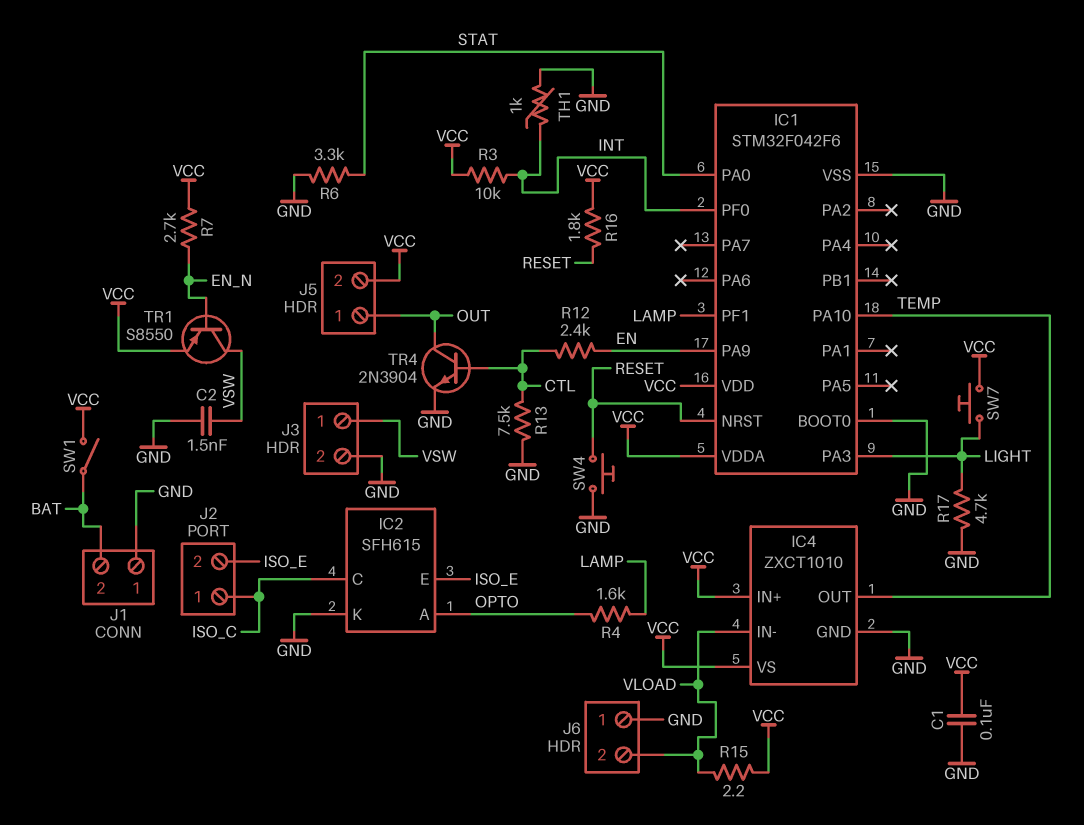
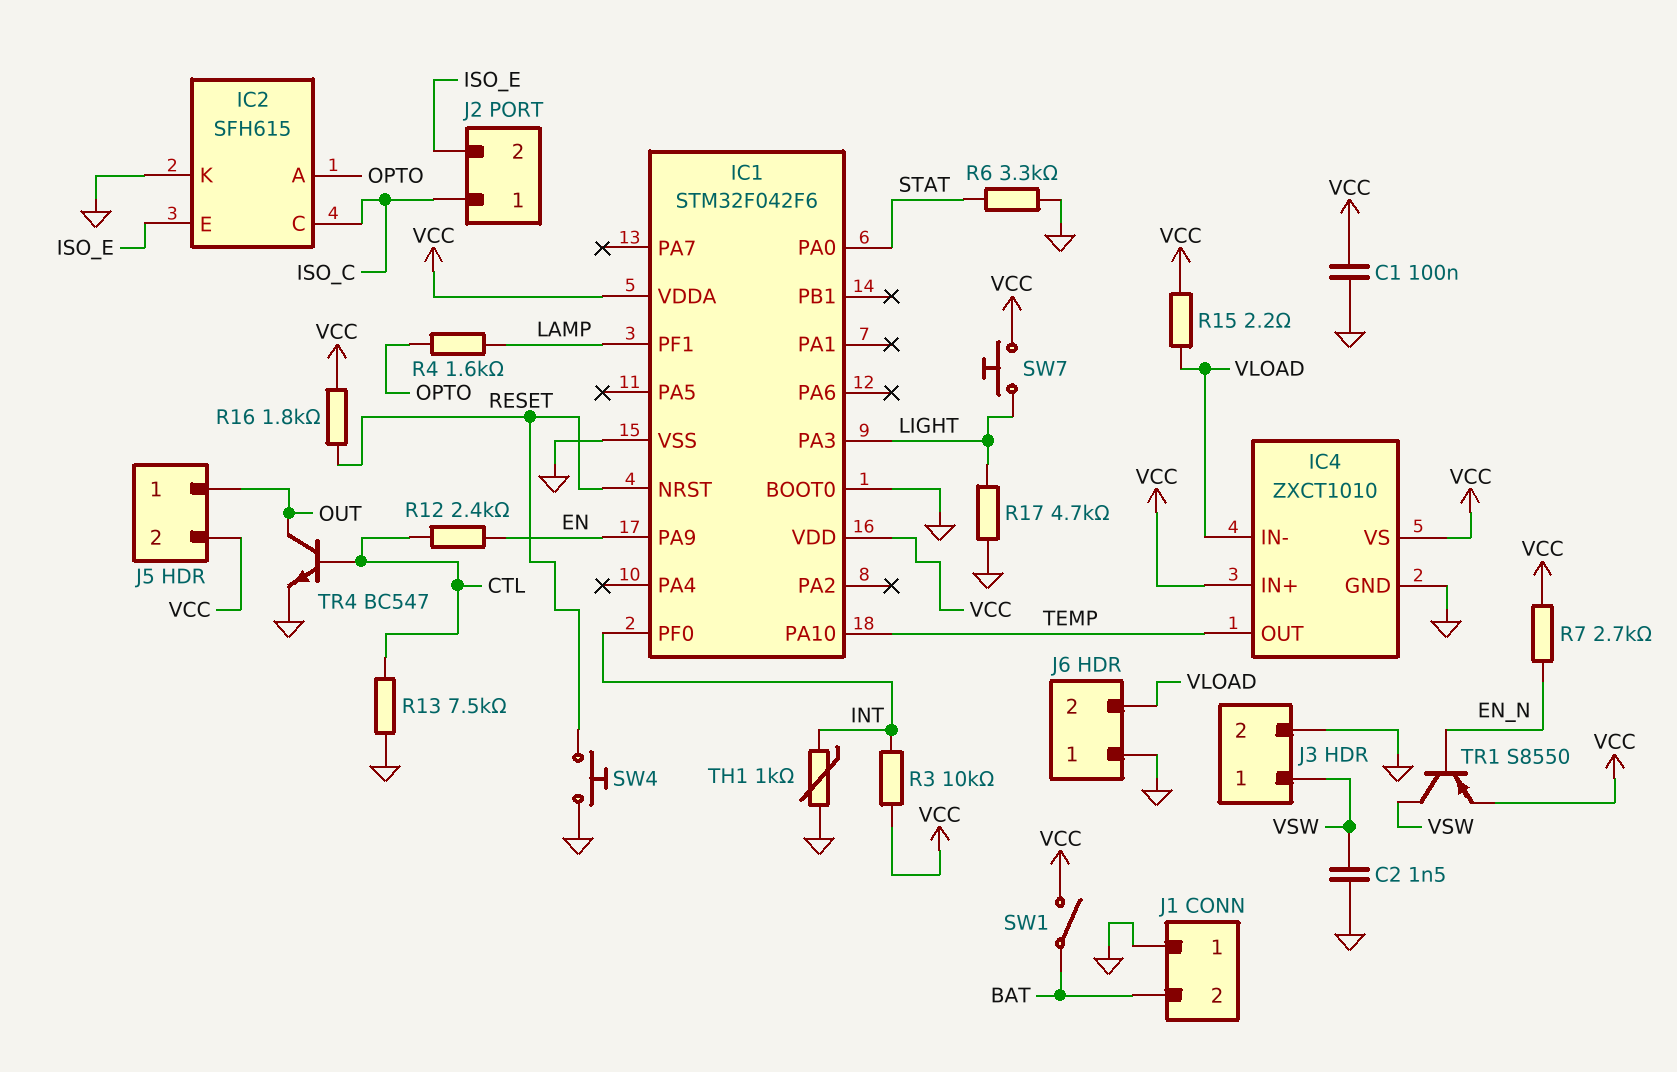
TR4: NPN 2N3904 (B CTL, C OUT, E GND) -> NPN BC547 (B CTL, C OUT, E GND)

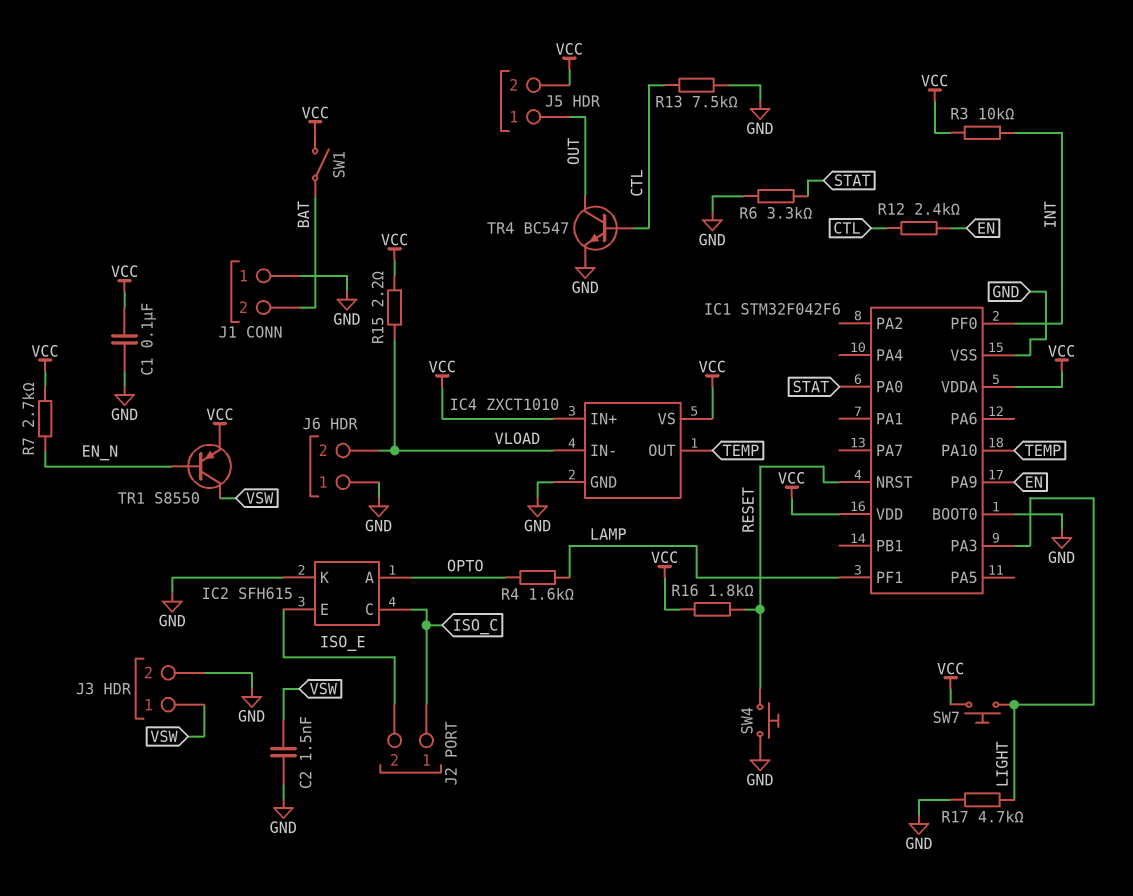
TH1: 1k (GND, INT) -> none

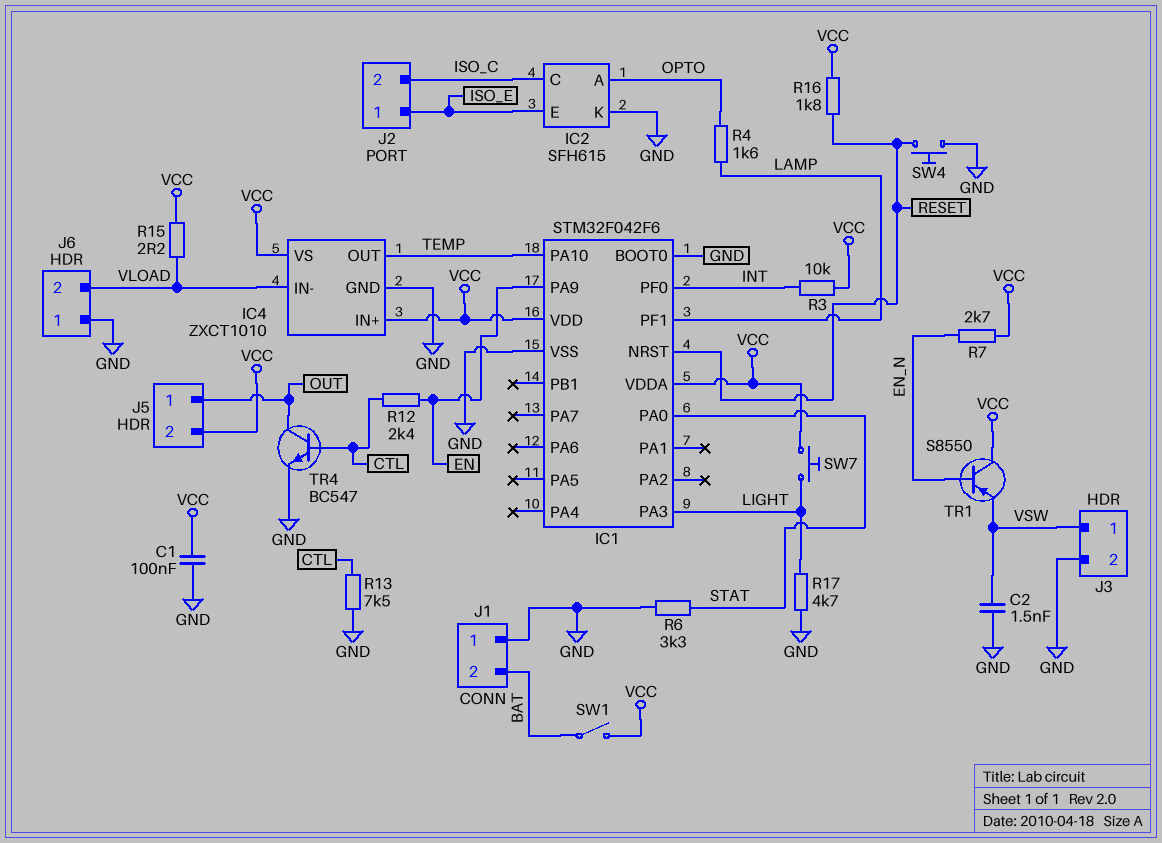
J2 pin 1: ISO_C -> ISO_E
J2 pin 2: ISO_E -> ISO_C
TR1: PNP S8550 (B EN_N, C VSW, E VCC) -> PNP S8550 (B EN_N, C VCC, E VSW)

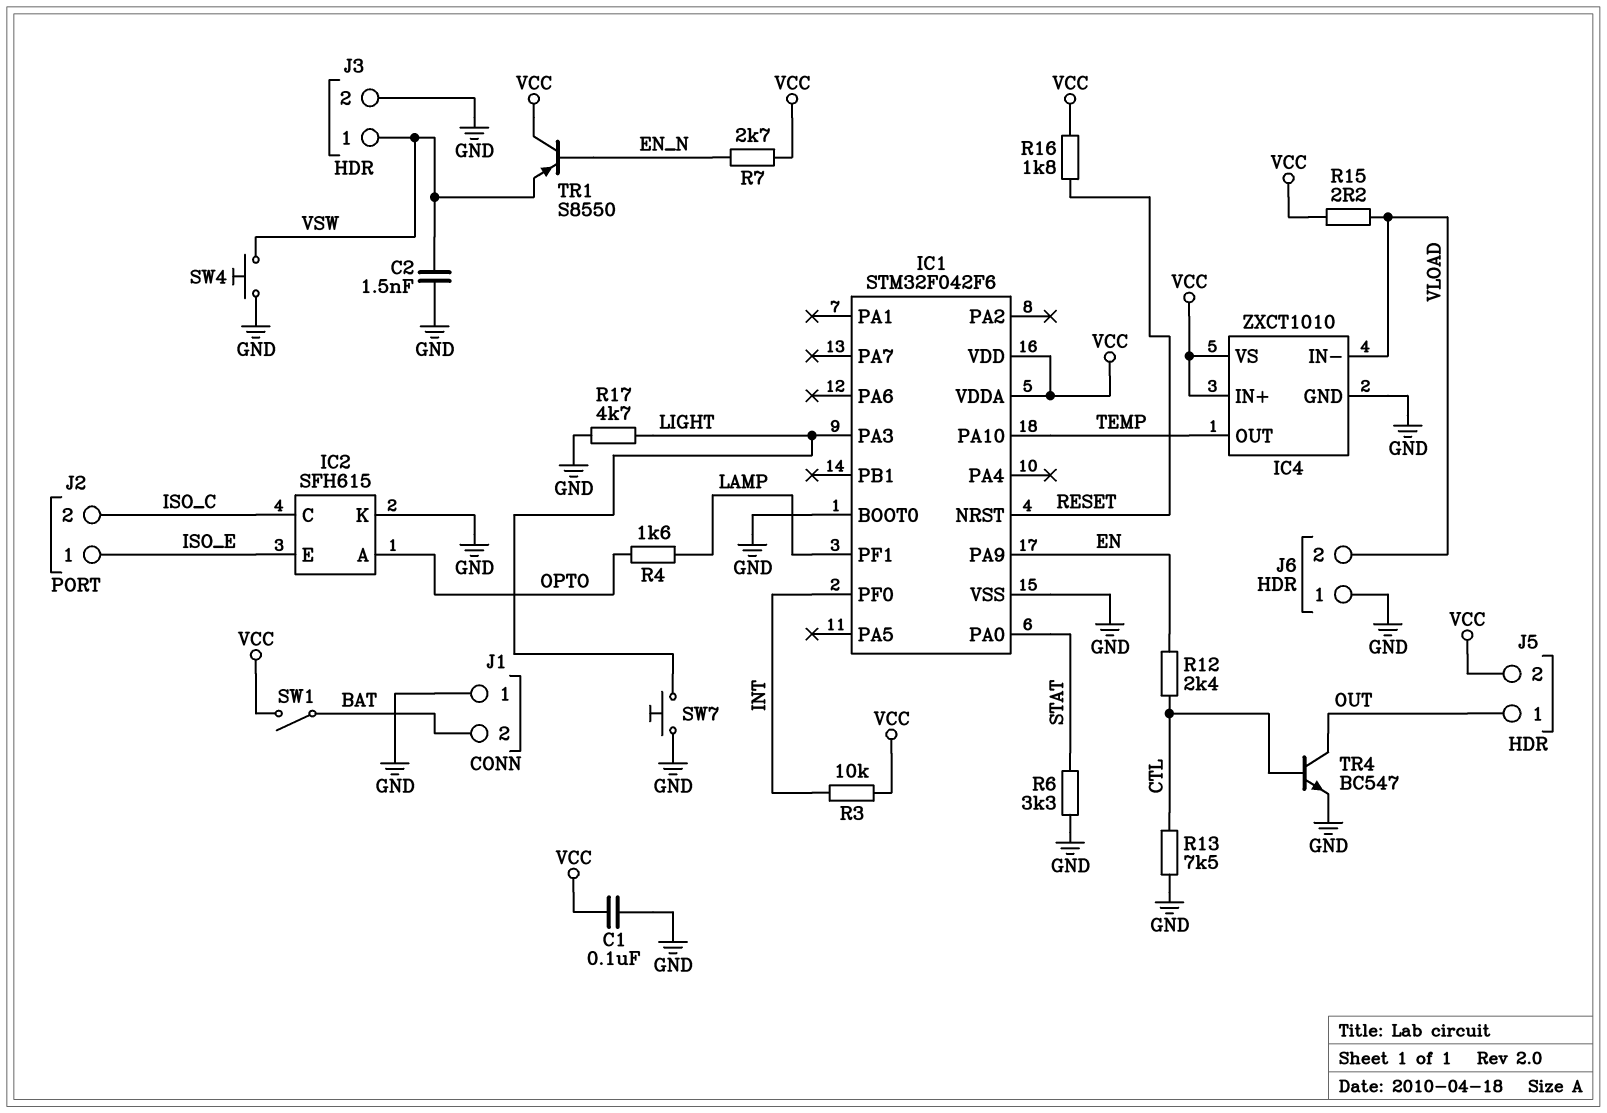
SW4: button (GND, RESET) -> button (GND, VSW)
SW7: button (LIGHT, VCC) -> button (GND, LIGHT)

